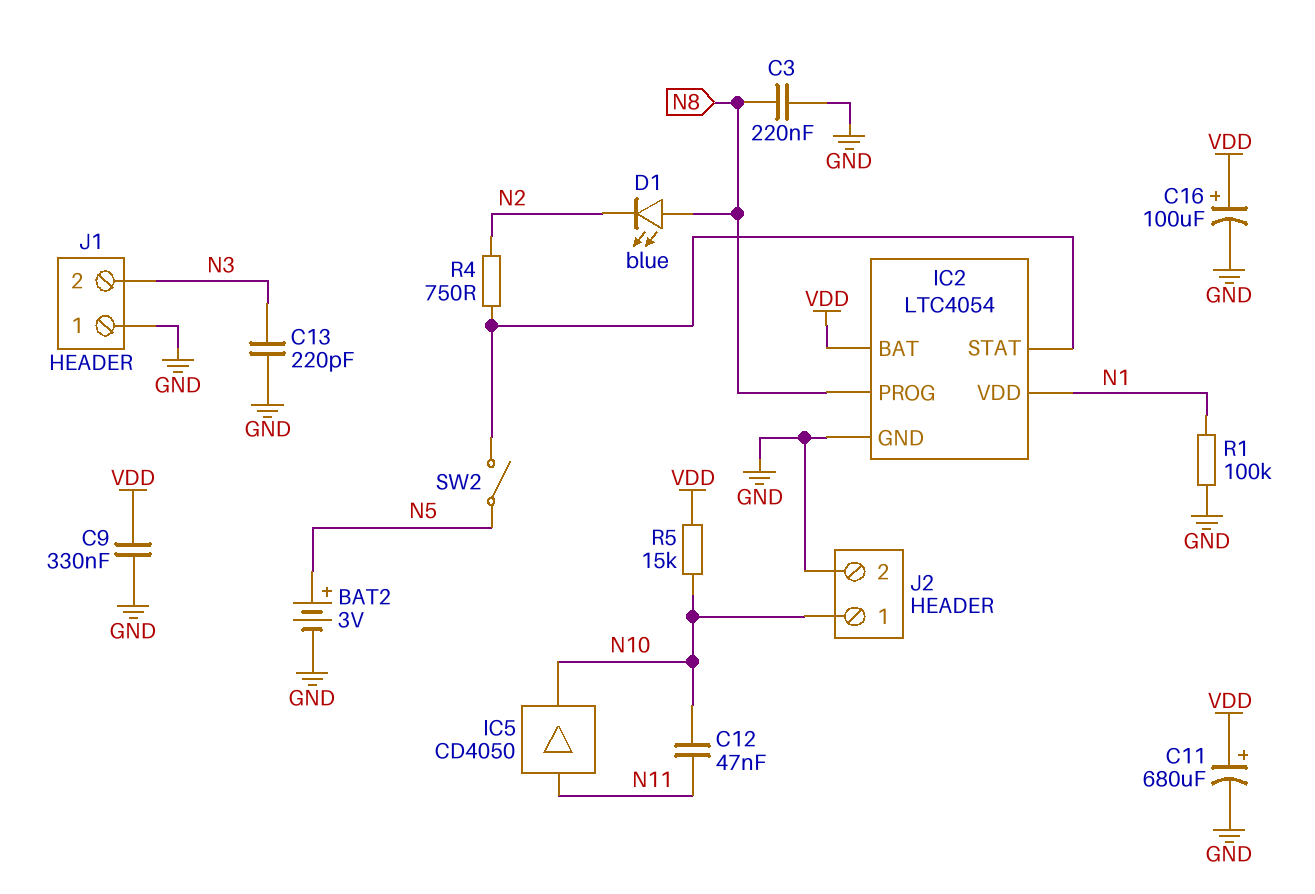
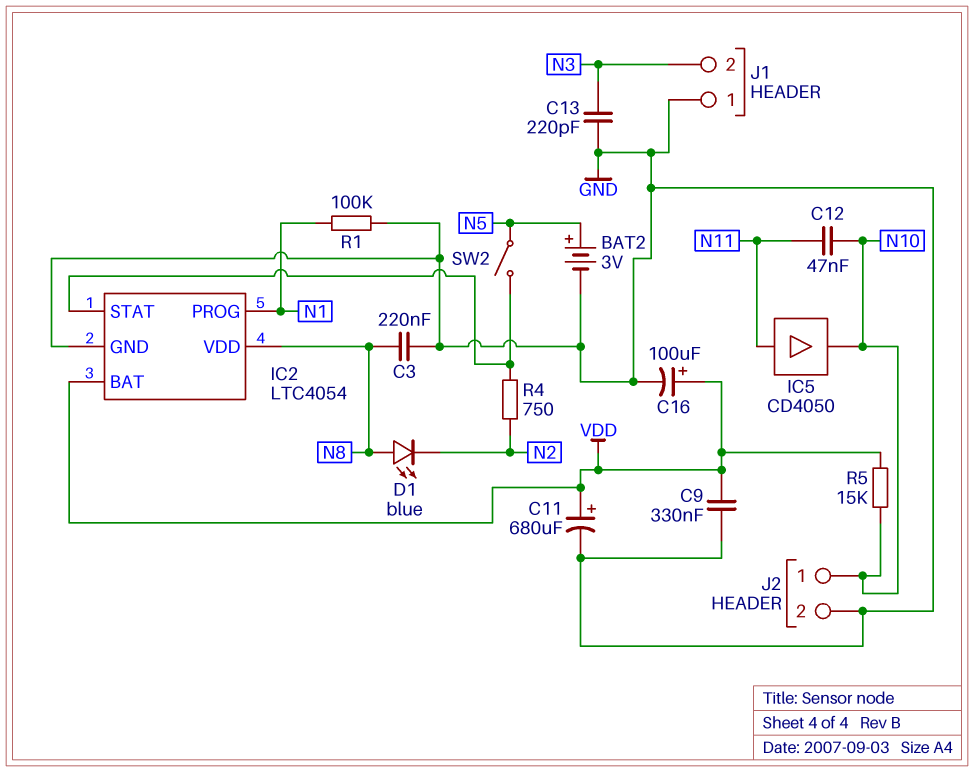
IC2 pin PROG: N8 -> N1
IC2 pin VDD: N1 -> N8

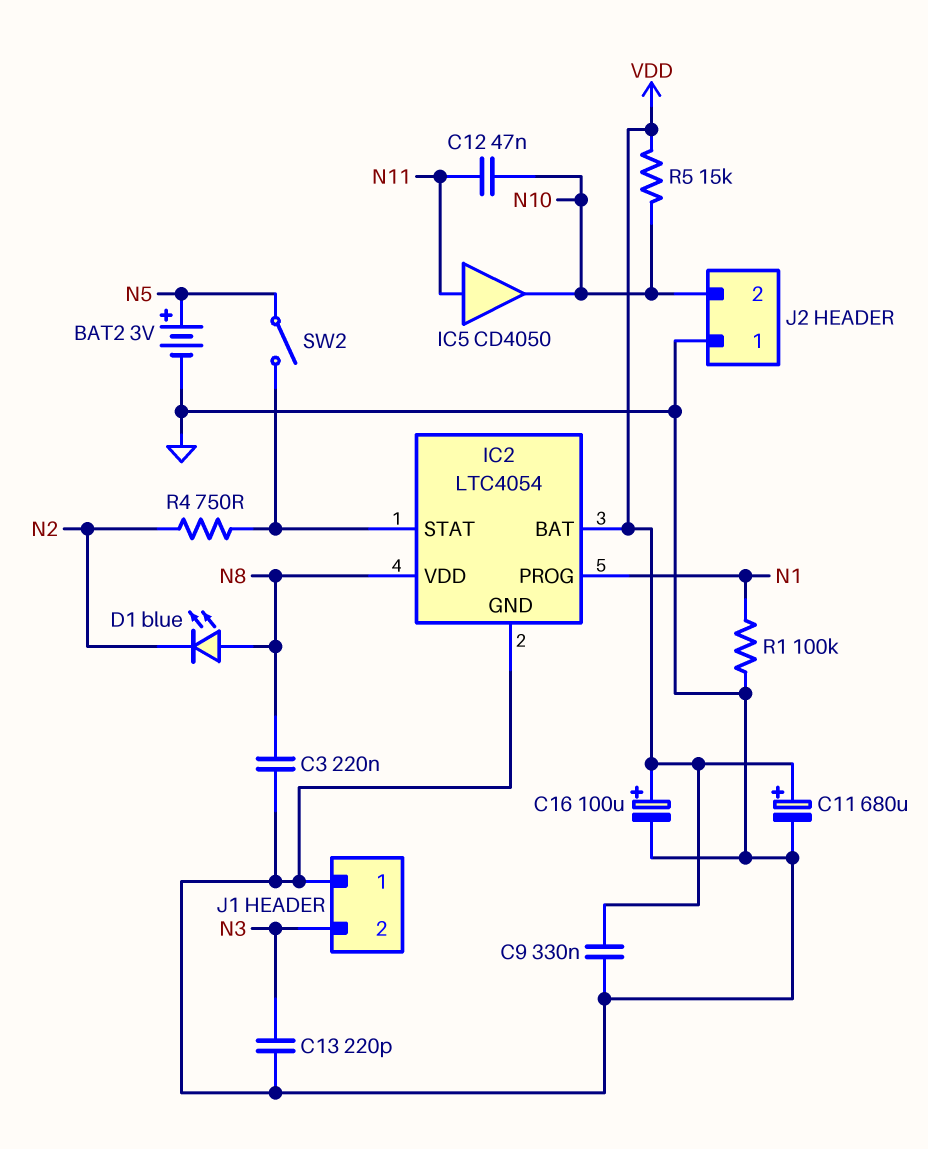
J2 pin 1: N10 -> GND
J2 pin 2: GND -> N10

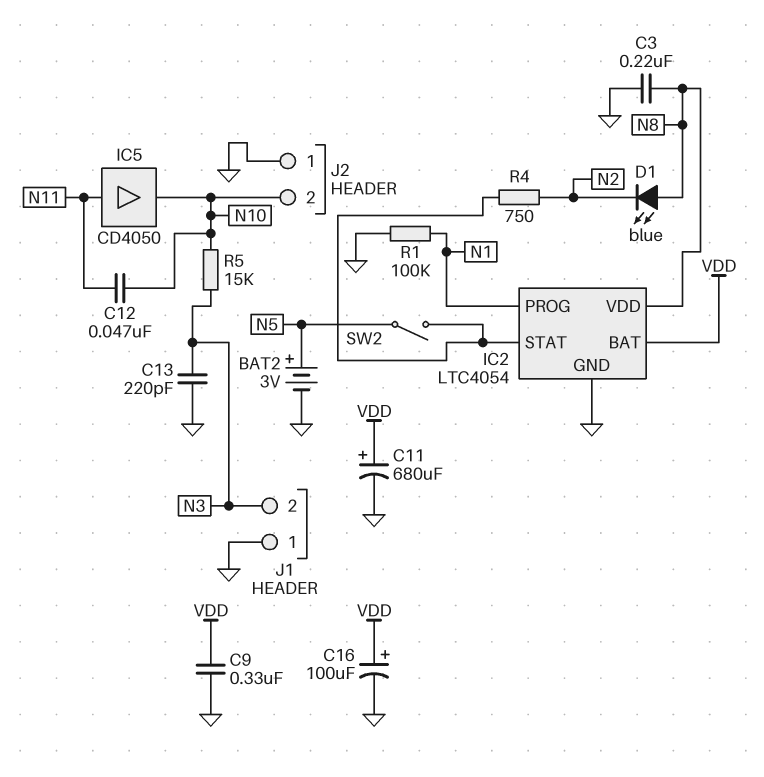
R5: 15k (N10, VDD) -> 15k (N3, N10)

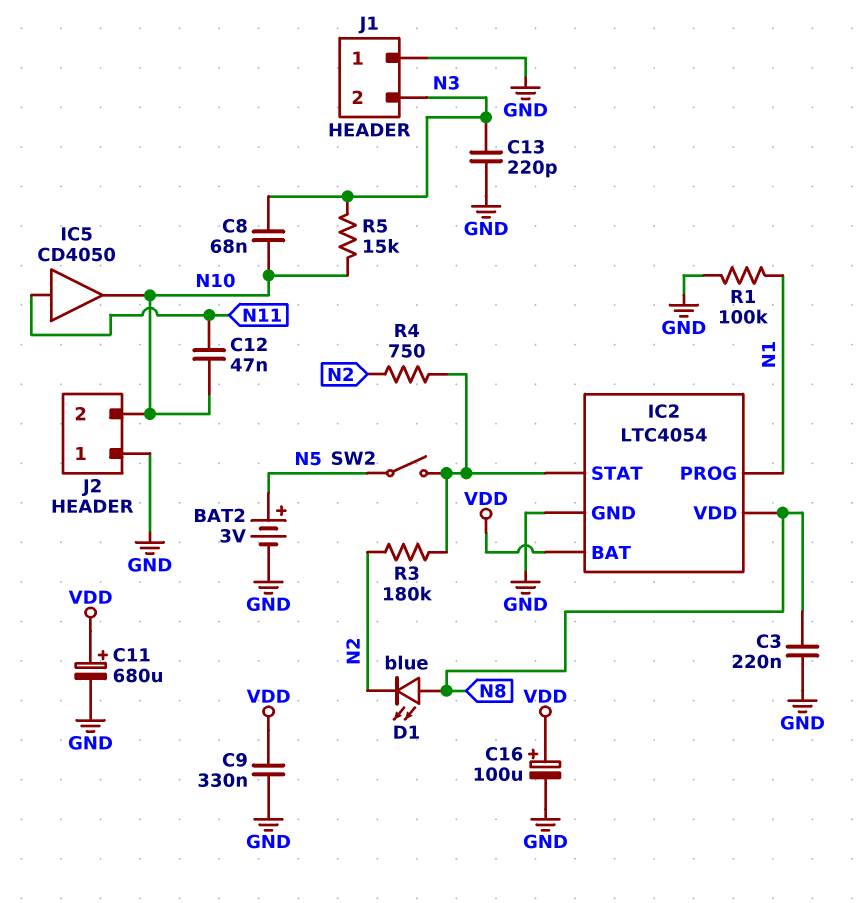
C8: none -> 68nF (N3, N10)
R3: none -> 180k (IC2/STAT, N2)

